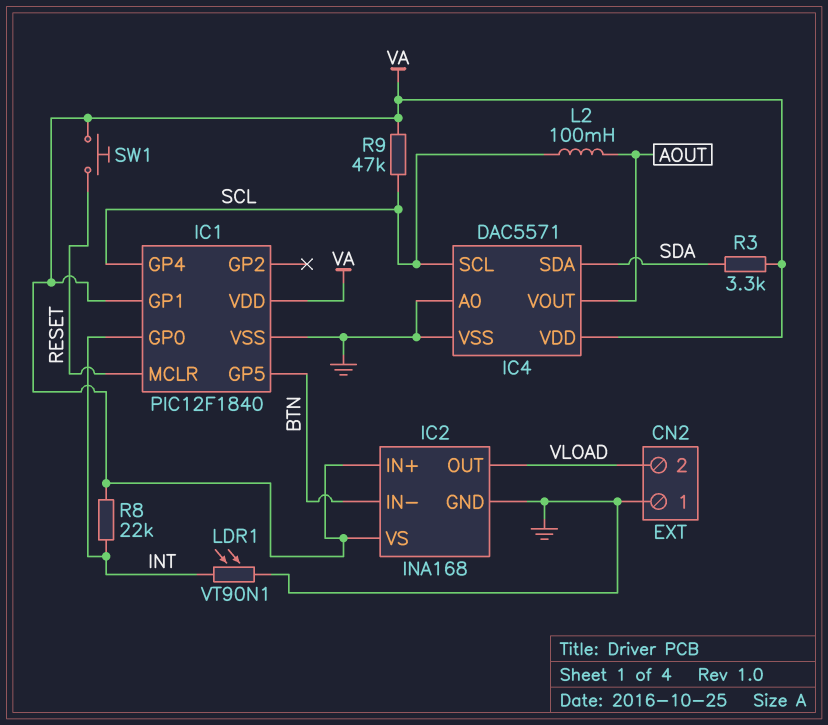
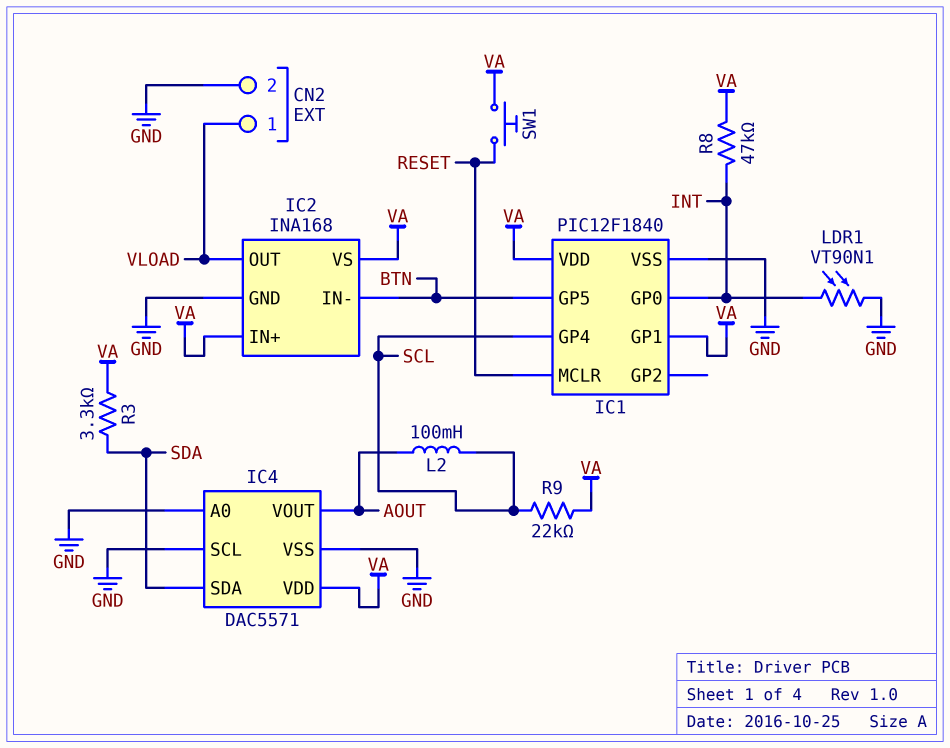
CN2 pin 1: GND -> VLOAD
CN2 pin 2: VLOAD -> GND
IC4 pin SCL: SCL -> GND
R8: 22k (INT, VA) -> 47k (INT, VA)
R9: 47k (SCL, VA) -> 22k (SCL, VA)

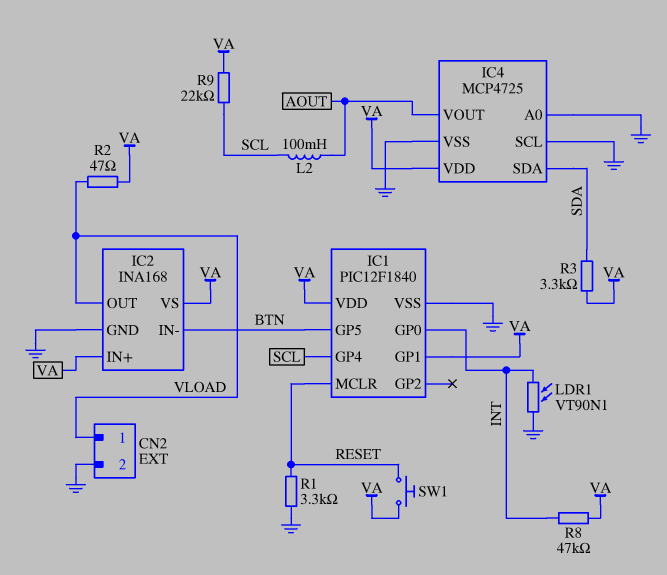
IC4: DAC5571 -> MCP4725
R1: none -> 3.3k (GND, RESET)
R2: none -> 47 (VA, VLOAD)

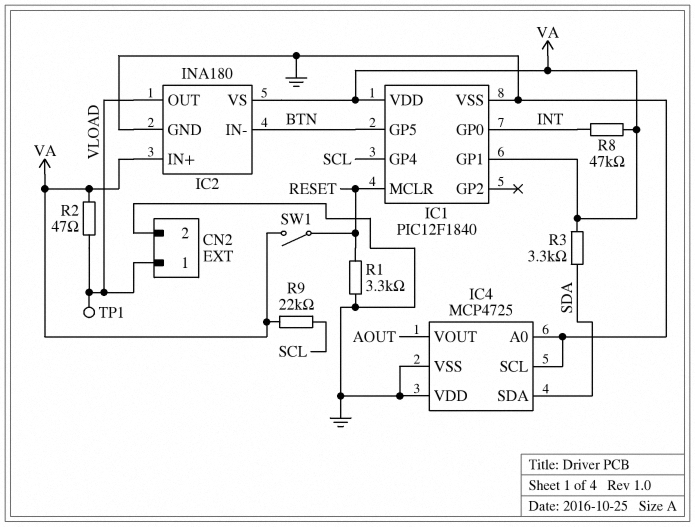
IC2: INA168 -> INA180
IC4 pin VDD: VA -> GND
L2: 100mH (AOUT, SCL) -> none
LDR1: VT90N1 (GND, INT) -> none
SW1: button (RESET, VA) -> switch (RESET, VA)
TP1: none -> test point (VLOAD)

